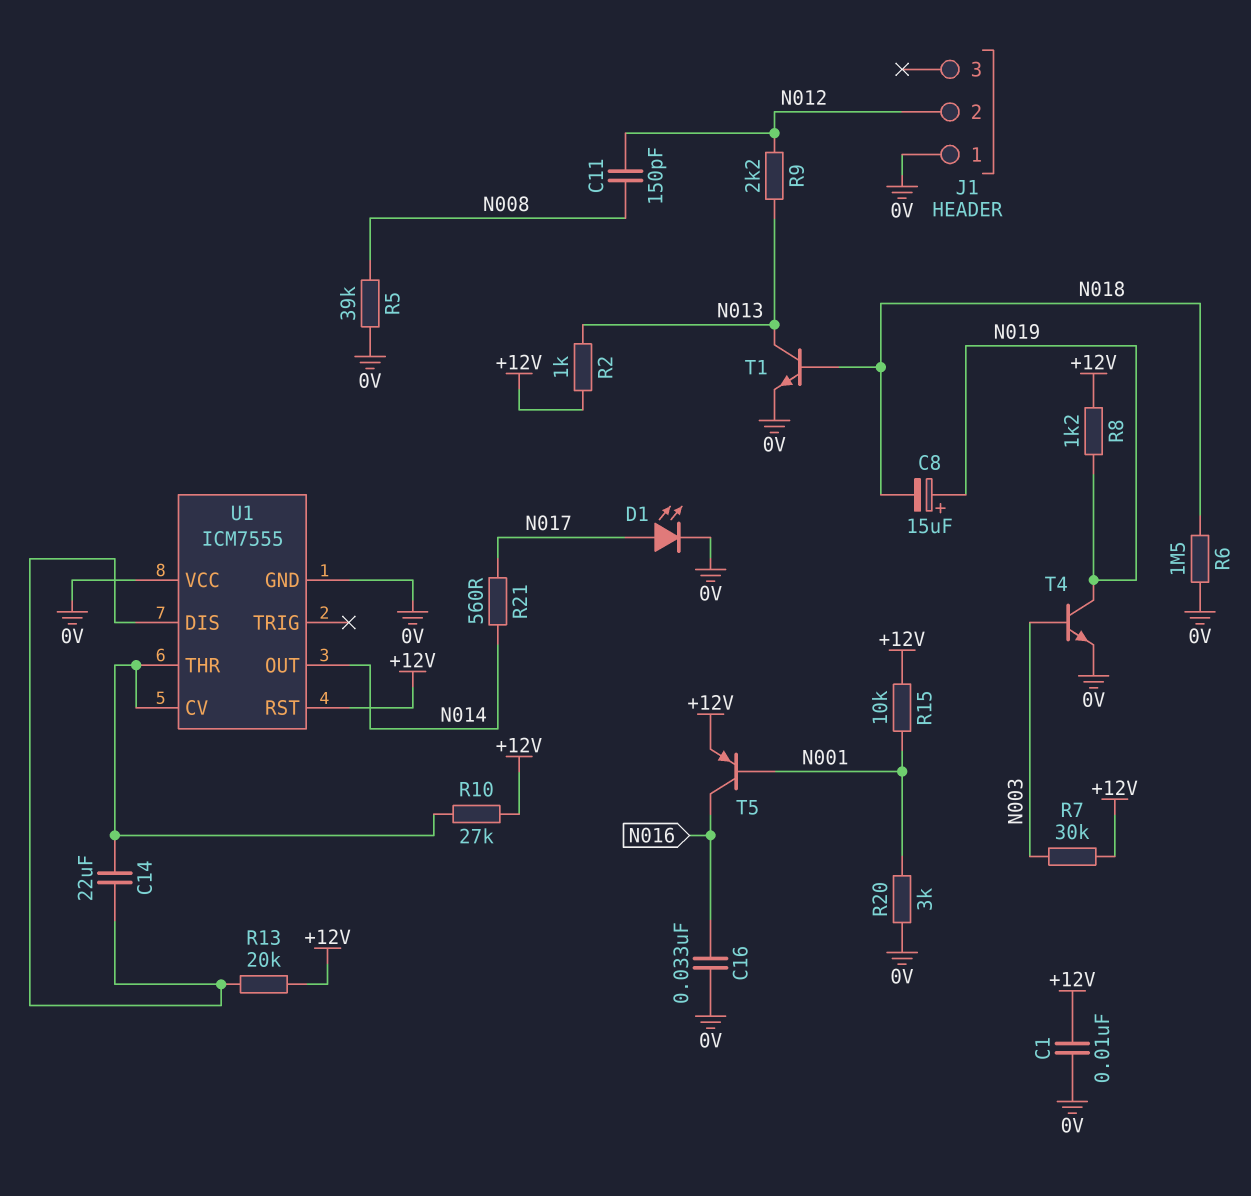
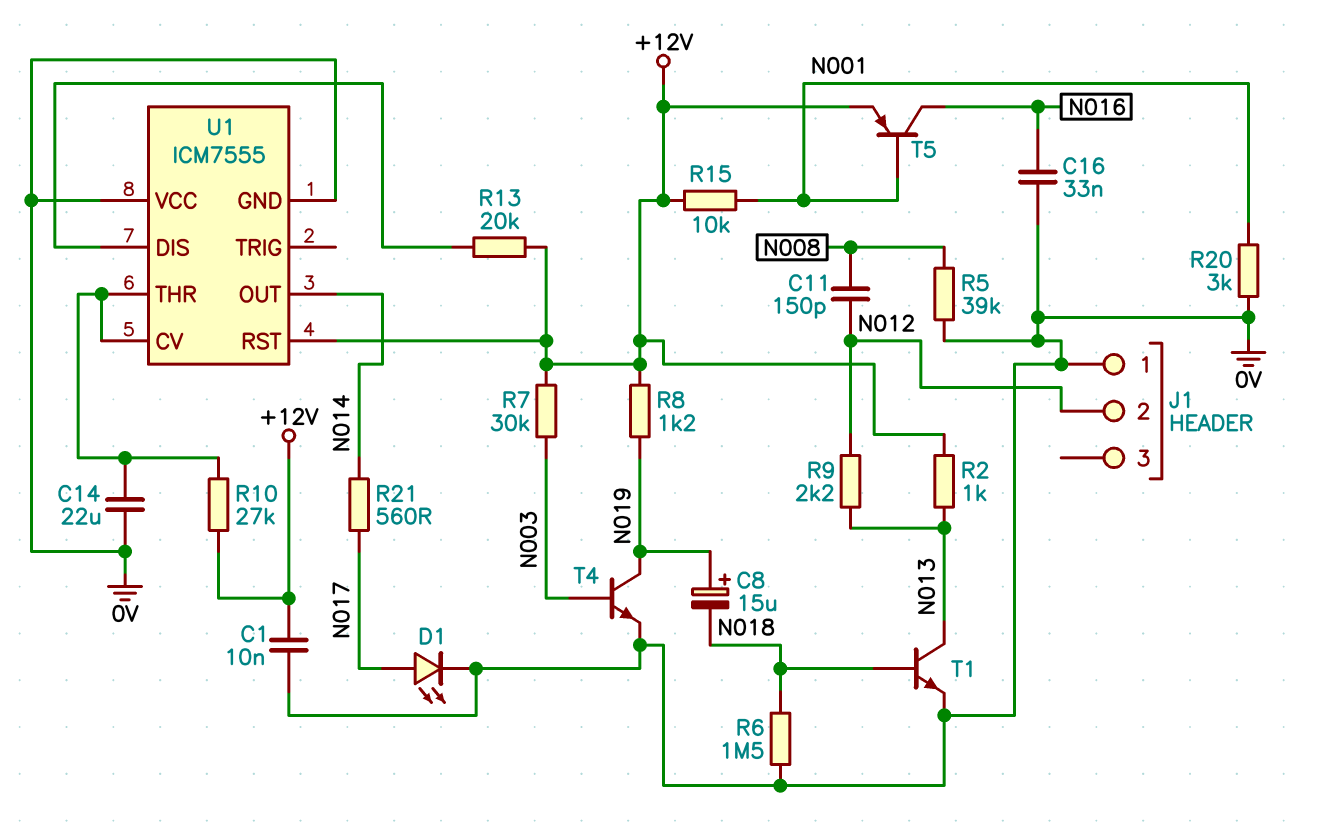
C14: 22uF (U1/CV, U1/DIS) -> 22uF (0V, U1/CV)

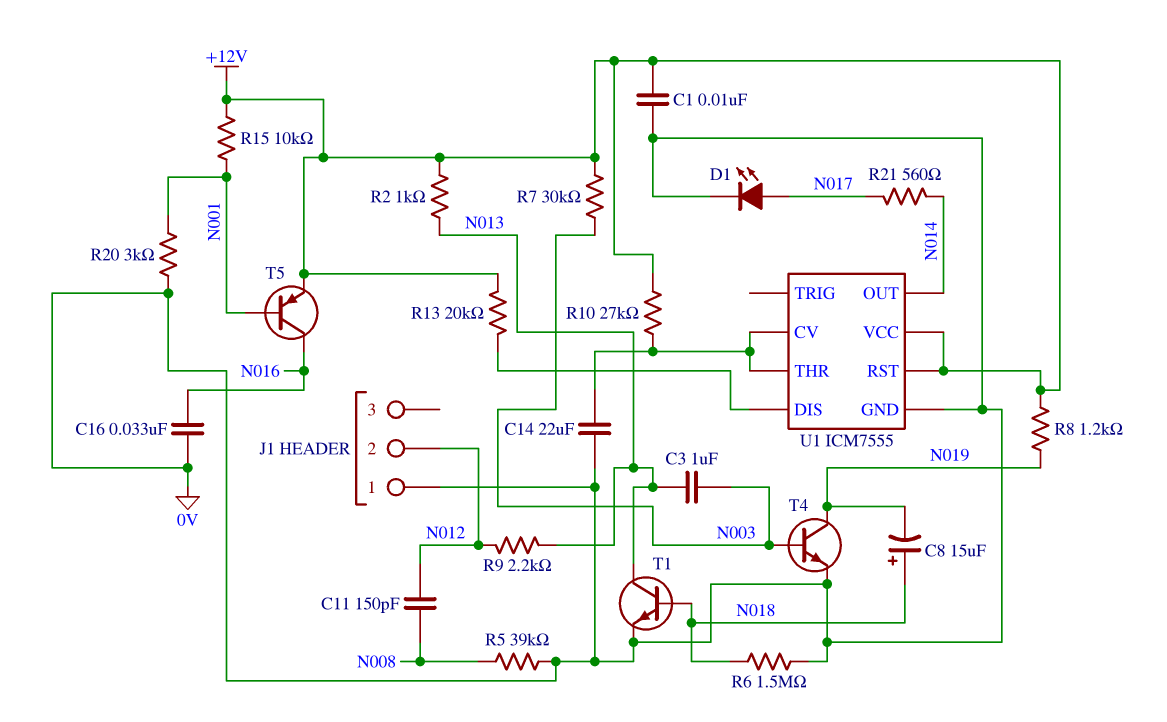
C3: none -> 1uF (N003, N013)
C8: 15uF (plus N019, minus N018) -> 15uF (plus N018, minus N019)
U1 pin VCC: 0V -> +12V

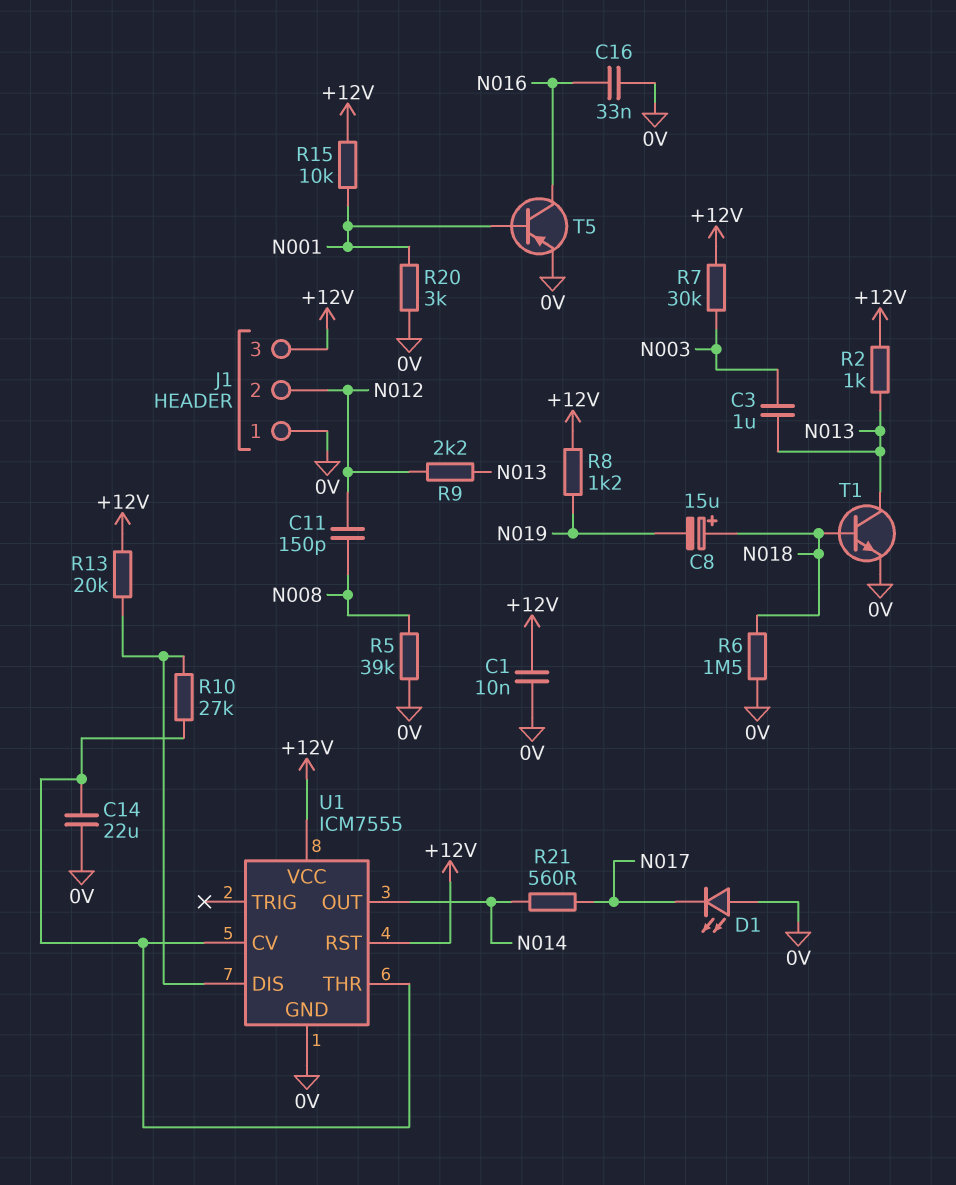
D1: LED (A N017, K 0V) -> LED (A 0V, K N017)
J1 pin 3: none -> +12V
R10: 27k (+12V, U1/CV) -> 27k (U1/CV, U1/DIS)
T4: NPN (B N003, C N019, E 0V) -> none
T5: PNP (B N001, C N016, E +12V) -> PNP (B N001, C N016, E 0V)

